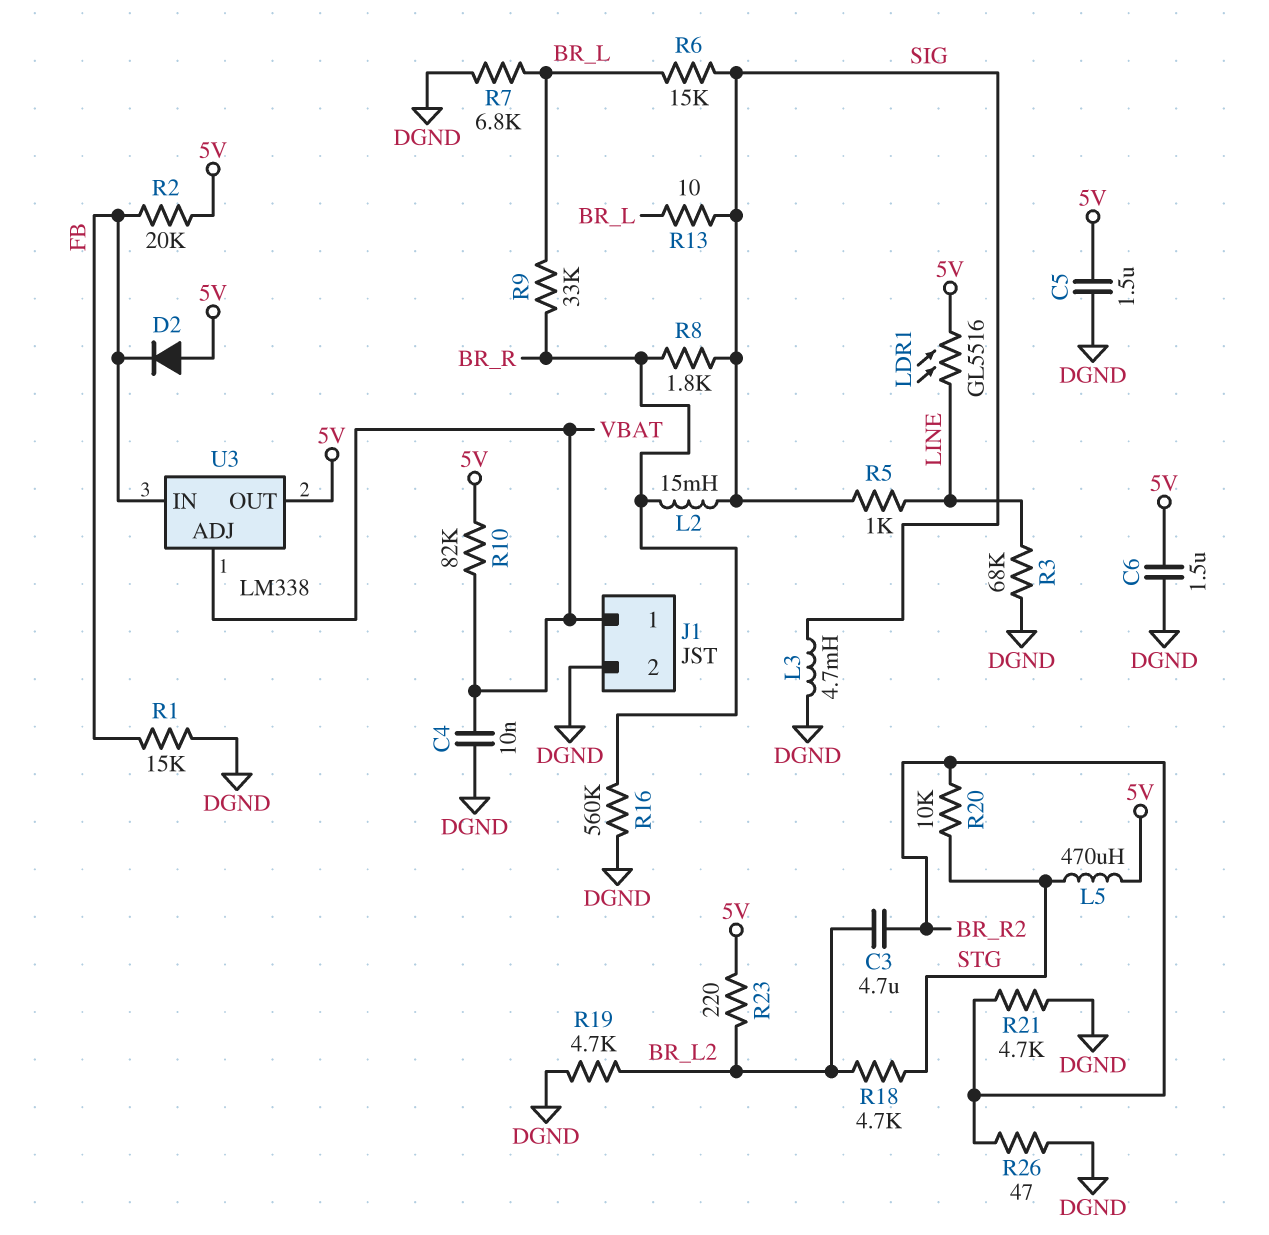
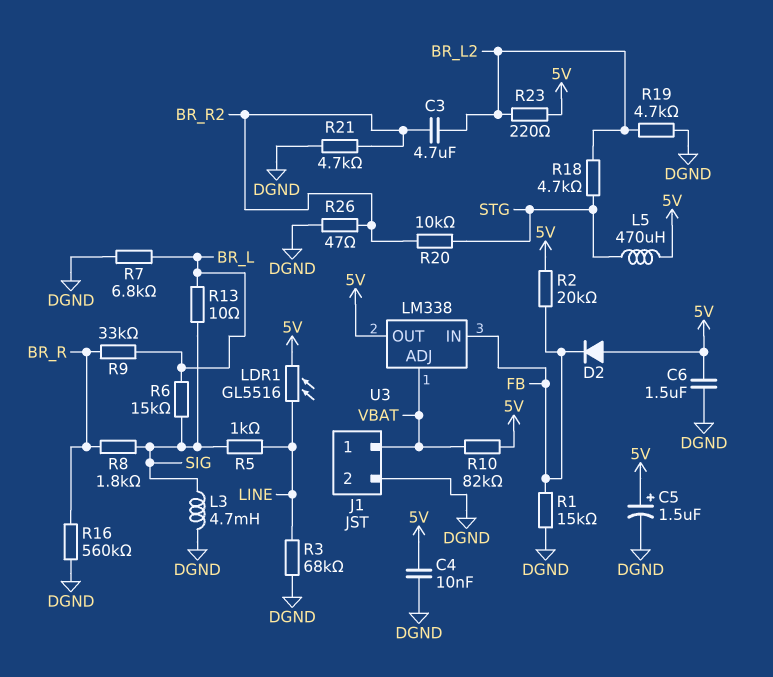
C4: 10nF (DGND, VBAT) -> 10nF (5V, DGND)
C5: 1.5uF (5V, DGND) -> 1.5uF (plus 5V, minus DGND)
L2: 15mH (BR_R, SIG) -> none

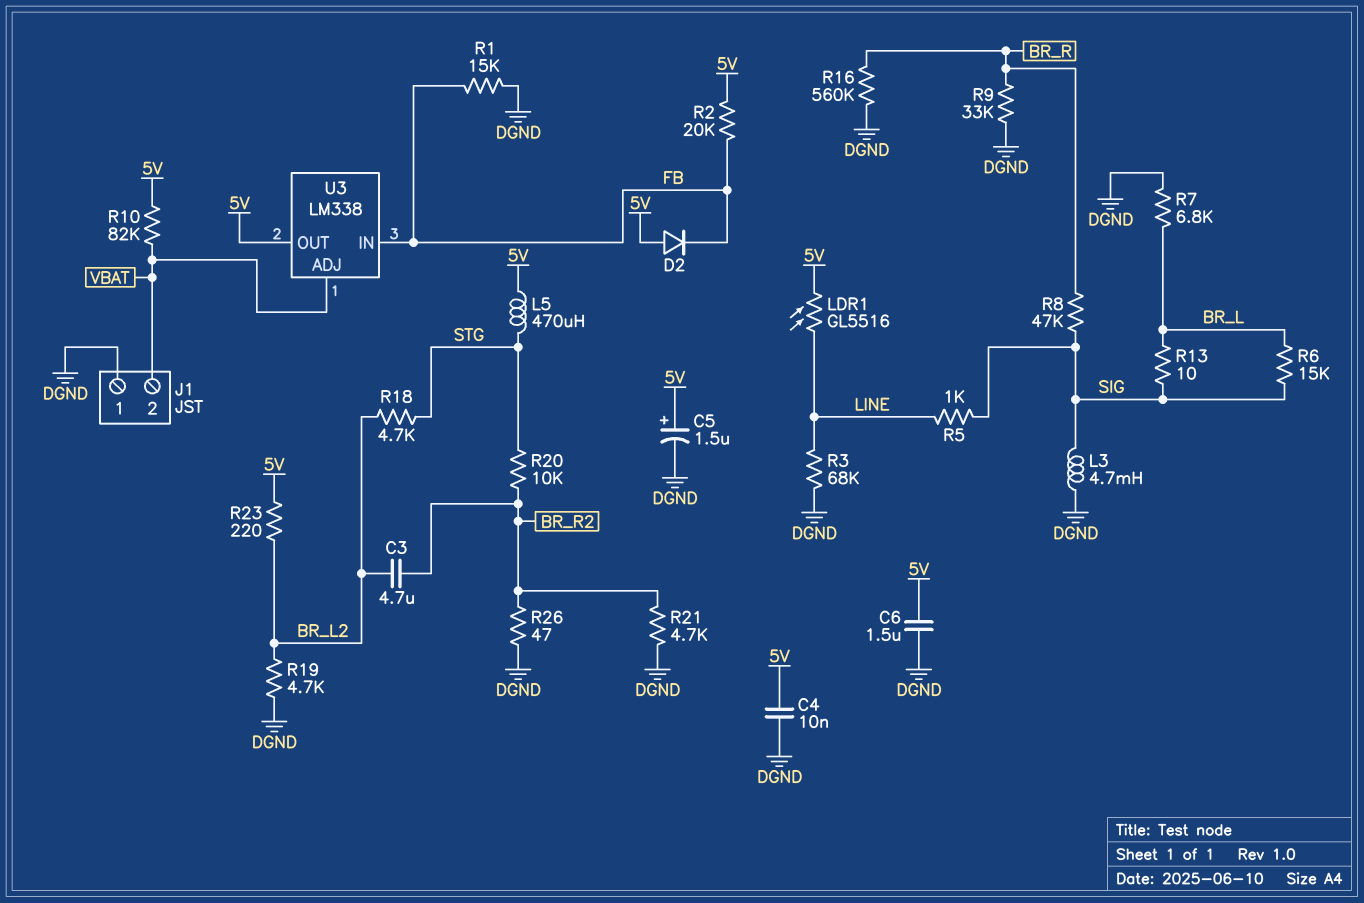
J1 pin 1: VBAT -> DGND
J1 pin 2: DGND -> VBAT
R8: 1.8k (BR_R, SIG) -> 47k (BR_R, SIG)
R9: 33k (BR_L, BR_R) -> 33k (BR_R, DGND)

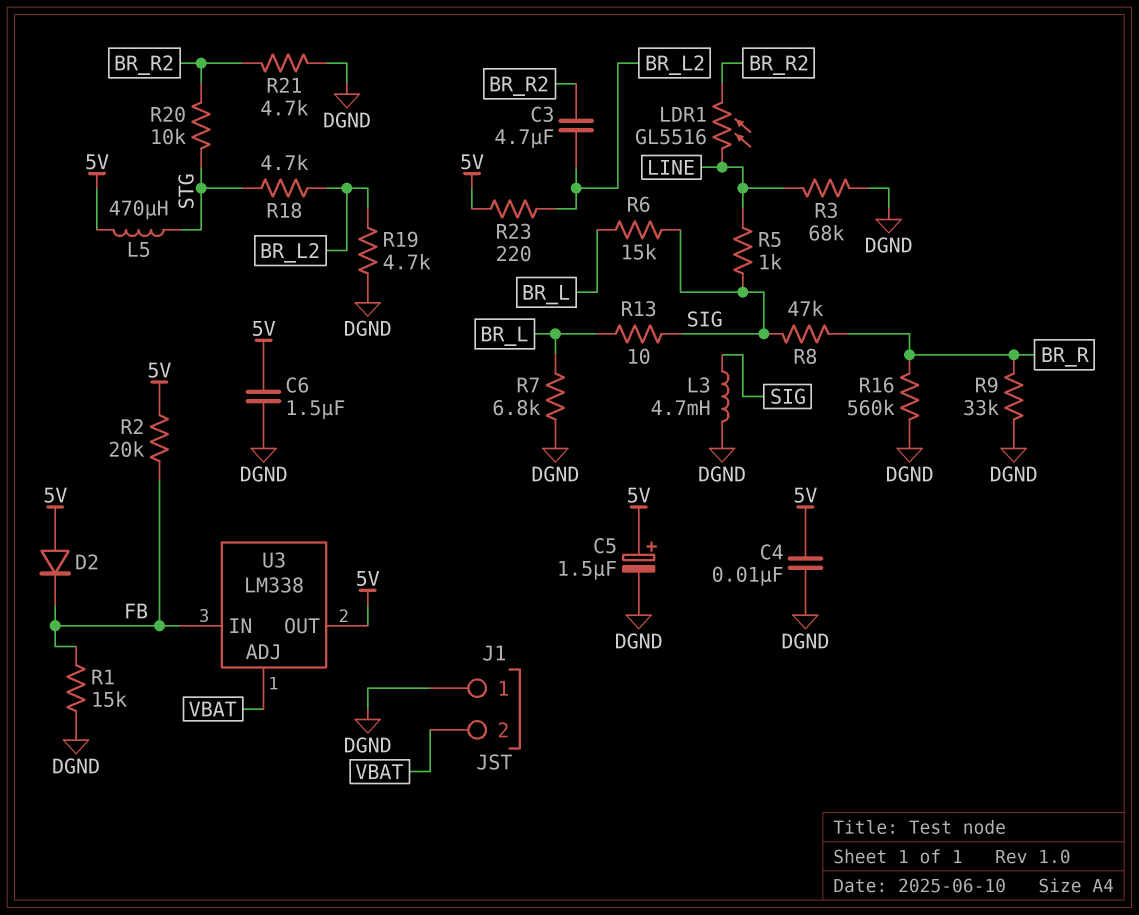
LDR1: GL5516 (5V, LINE) -> GL5516 (BR_R2, LINE)
R10: 82k (5V, VBAT) -> none
R26: 47 (BR_R2, DGND) -> none

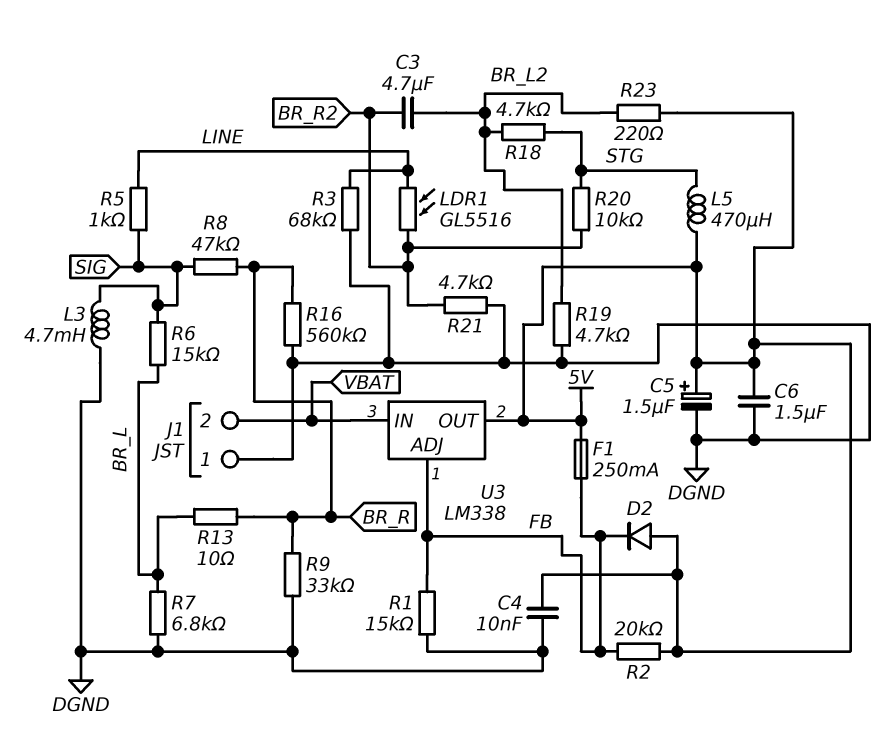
F1: none -> 250mA (5V, FB)
R13: 10 (BR_L, SIG) -> 10 (BR_L, BR_R)
U3 pin ADJ: VBAT -> FB
U3 pin IN: FB -> VBAT

